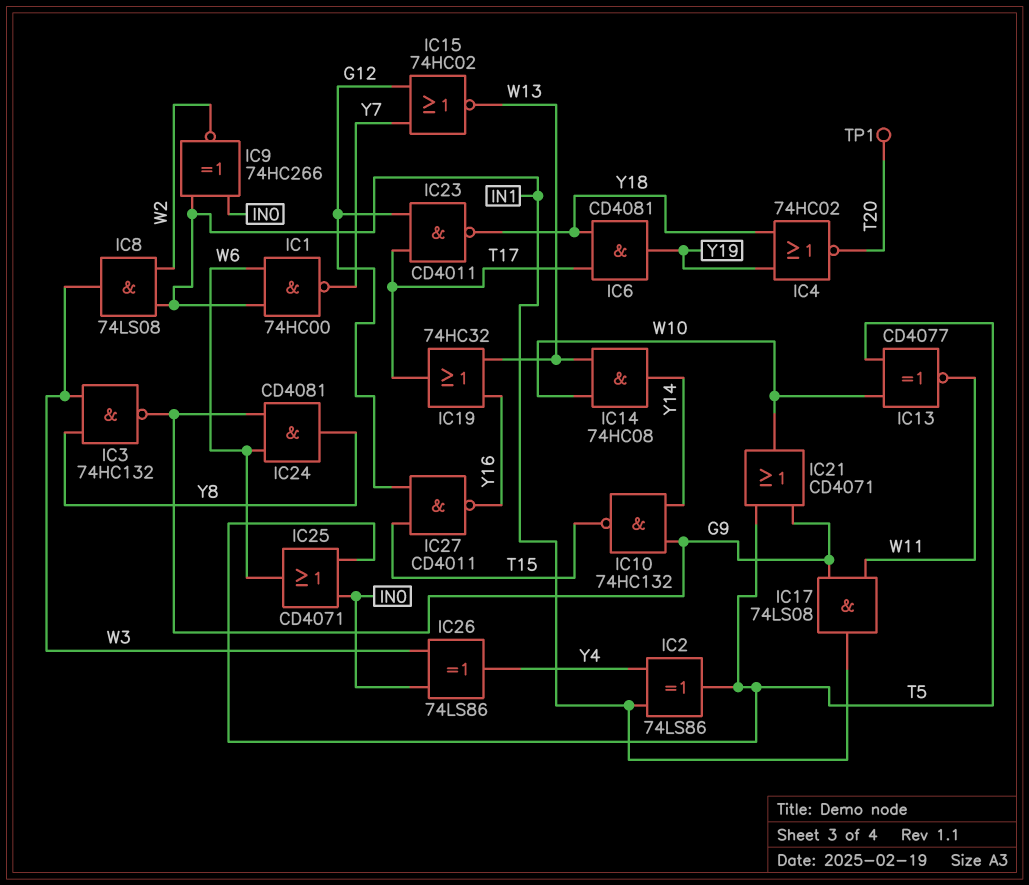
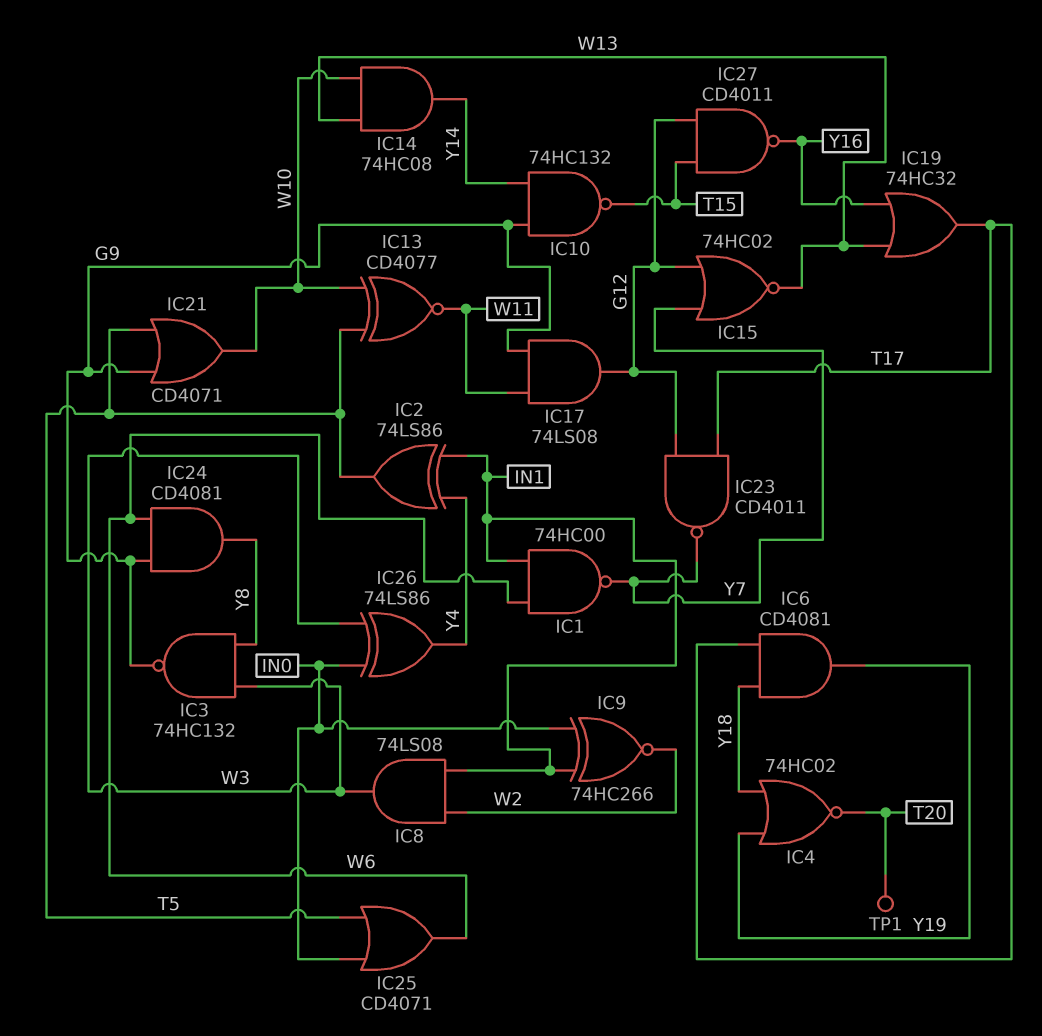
IC17: AND 74LS08 (in G9, in W11, out IN1) -> AND 74LS08 (in G9, in W11, out G12)
IC23: NAND CD4011 (in G12, in T17, out Y18) -> NAND CD4011 (in G12, in T17, out Y7)

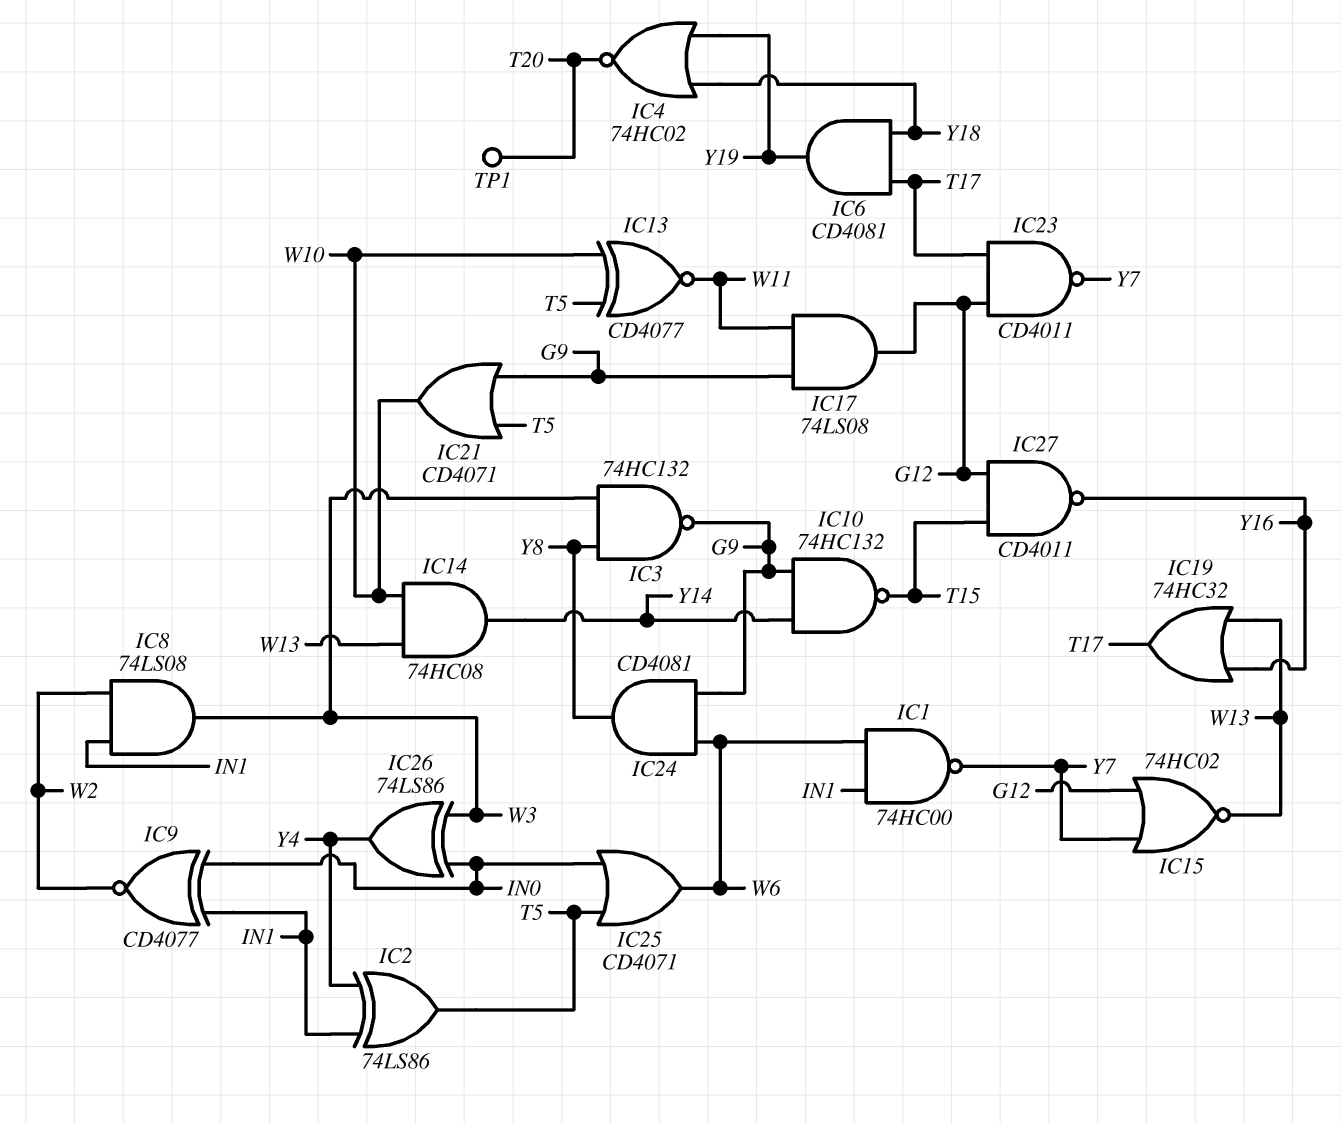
IC9: XNOR 74HC266 (in IN0, in IN1, out W2) -> XNOR CD4077 (in IN0, in IN1, out W2)

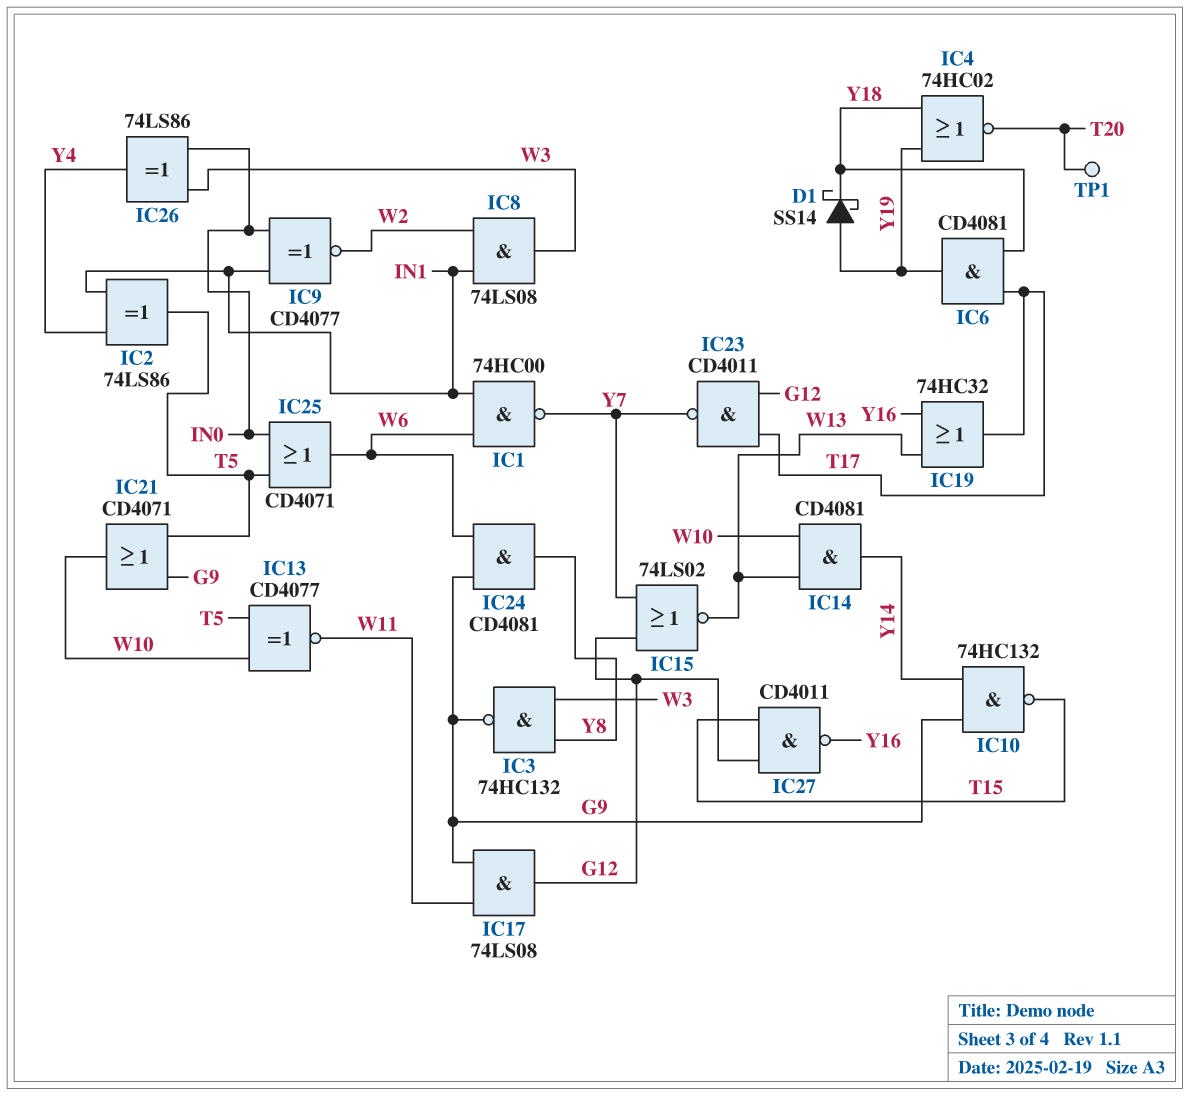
D1: none -> schottky SS14 (A Y19, K Y18)
IC14: AND 74HC08 (in W10, in W13, out Y14) -> AND CD4081 (in W10, in W13, out Y14)
IC15: NOR 74HC02 (in G12, in Y7, out W13) -> NOR 74LS02 (in G12, in Y7, out W13)

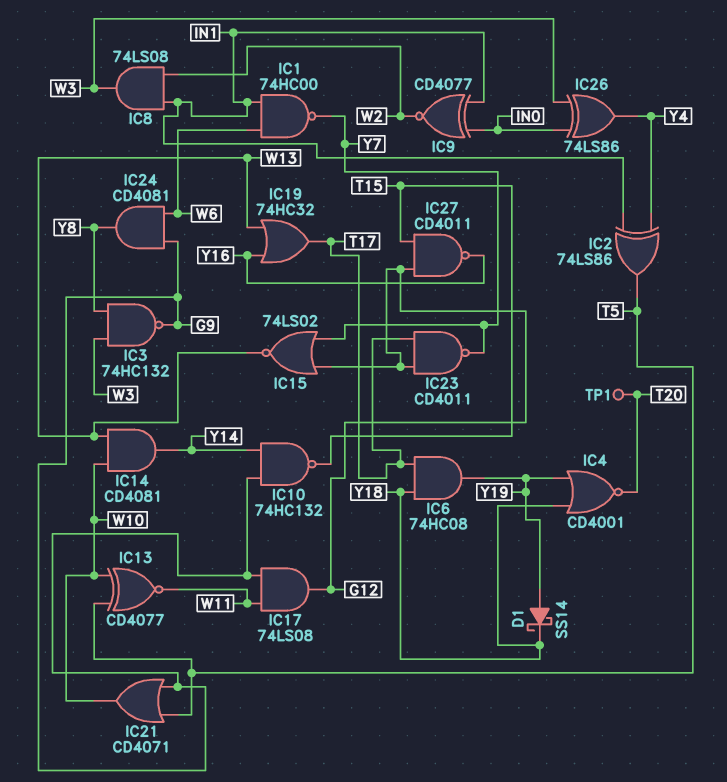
IC4: NOR 74HC02 (in Y18, in Y19, out T20) -> NOR CD4001 (in Y18, in Y19, out T20)
IC6: AND CD4081 (in T17, in Y18, out Y19) -> AND 74HC08 (in T17, in Y18, out Y19)
IC25: OR CD4071 (in IN0, in T5, out W6) -> none

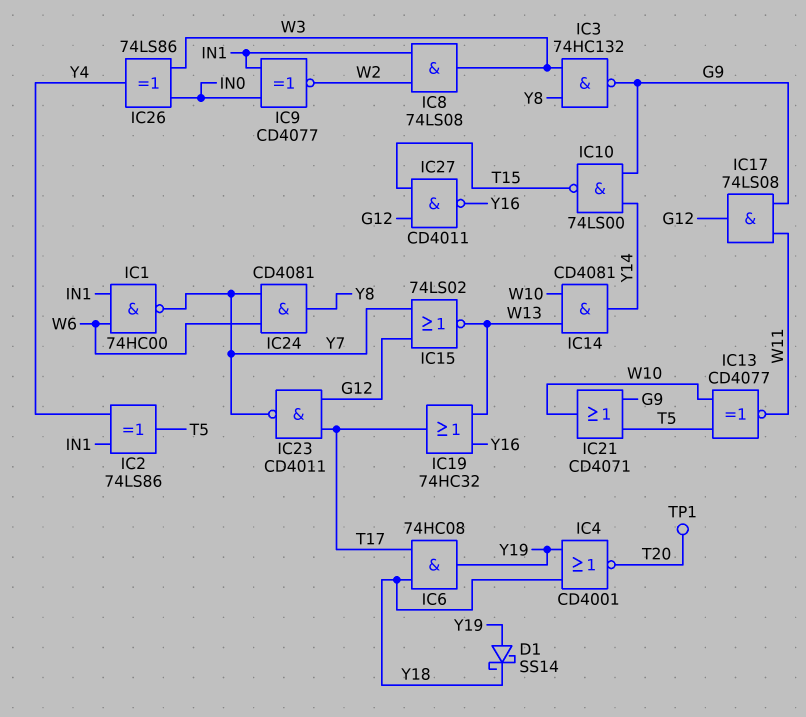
IC10: NAND 74HC132 (in G9, in Y14, out T15) -> NAND 74LS00 (in G9, in Y14, out T15)
IC24: AND CD4081 (in G9, in W6, out Y8) -> AND CD4081 (in W6, in Y7, out Y8)

